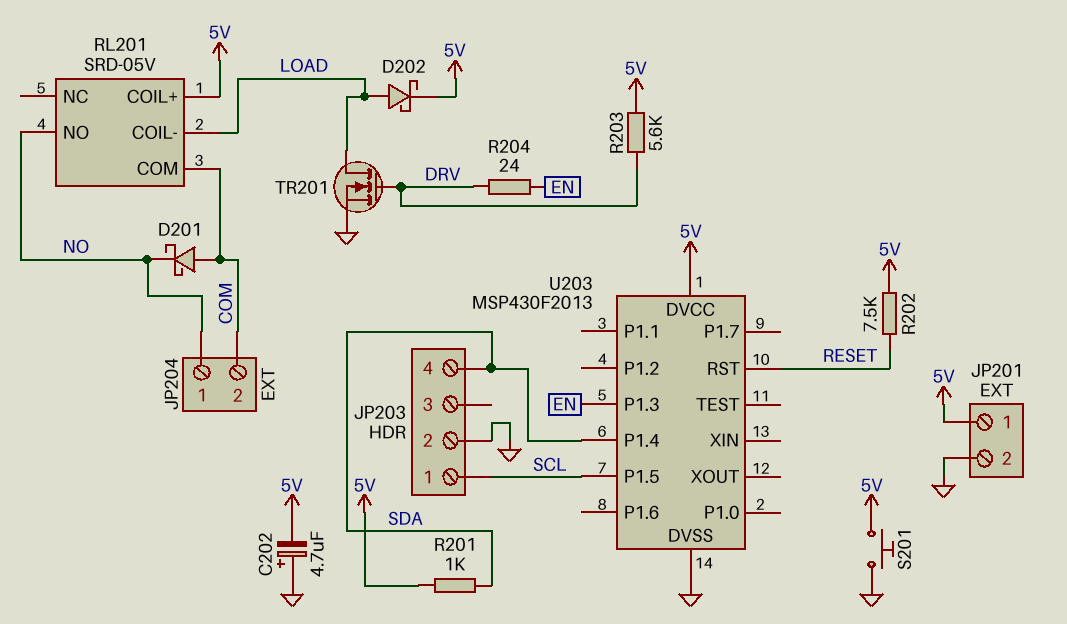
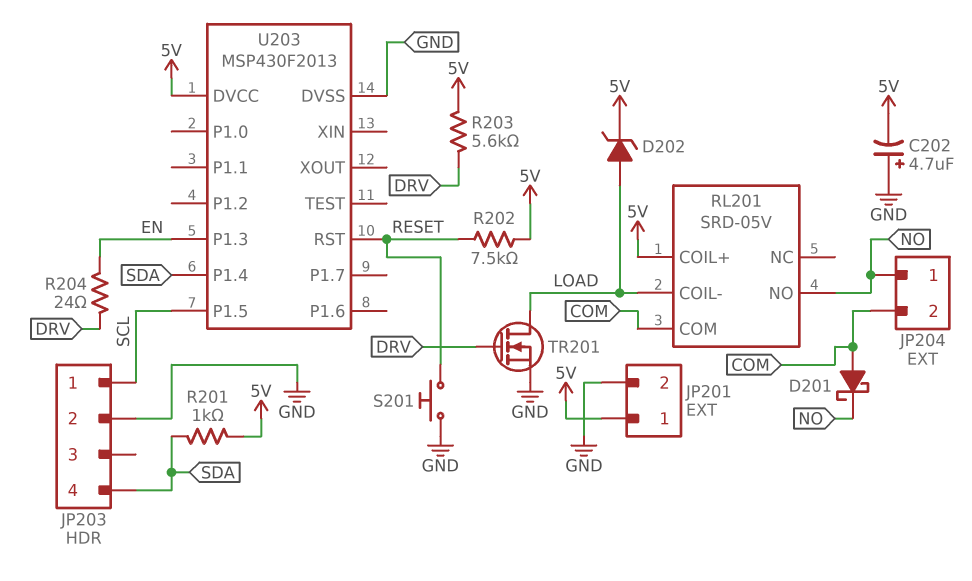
D202: schottky (A LOAD, K 5V) -> zener (A LOAD, K 5V)
S201: button (5V, GND) -> button (GND, RESET)

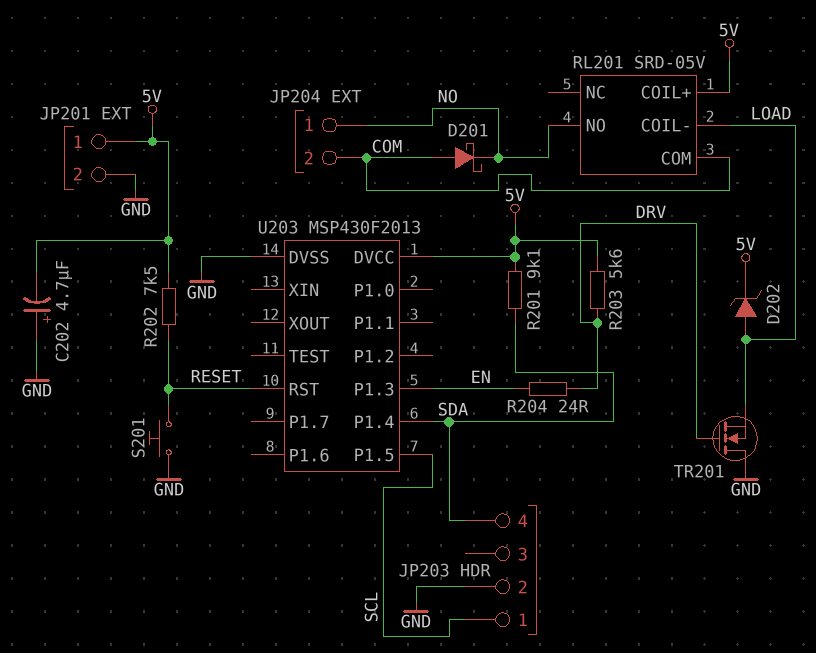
R201: 1k (5V, SDA) -> 9.1k (5V, SDA)
TR201: NMOS (G DRV, D LOAD, S GND) -> NMOS (G DRV, D GND, S LOAD)

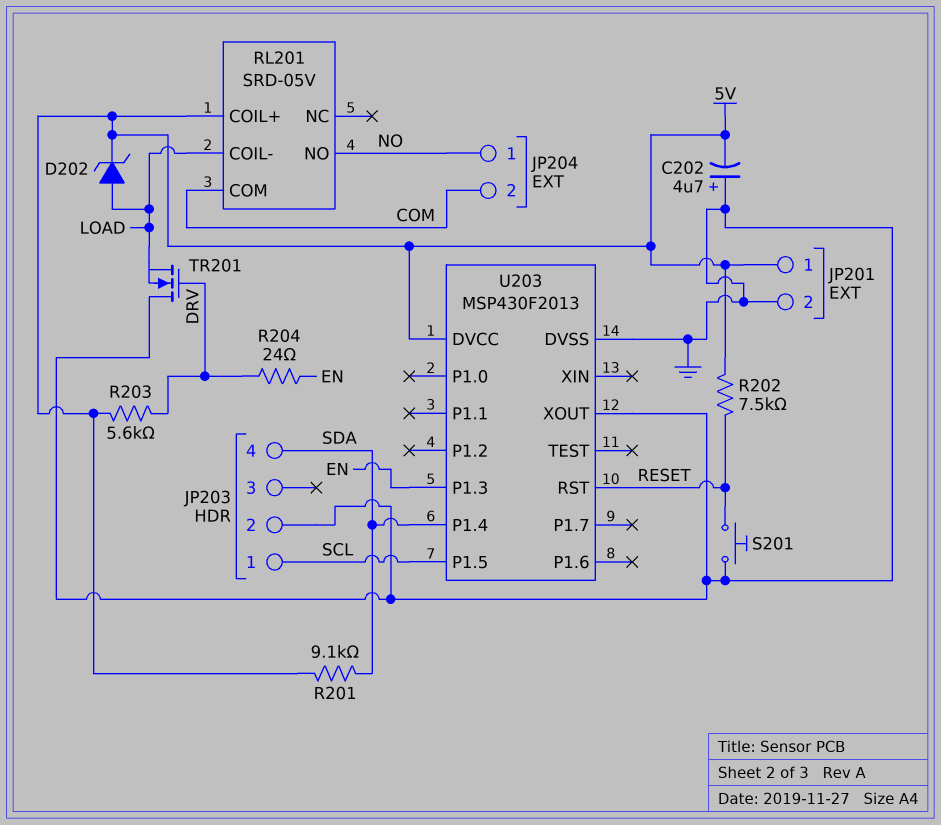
D201: schottky (A COM, K NO) -> none
U203 pin XOUT: none -> GND

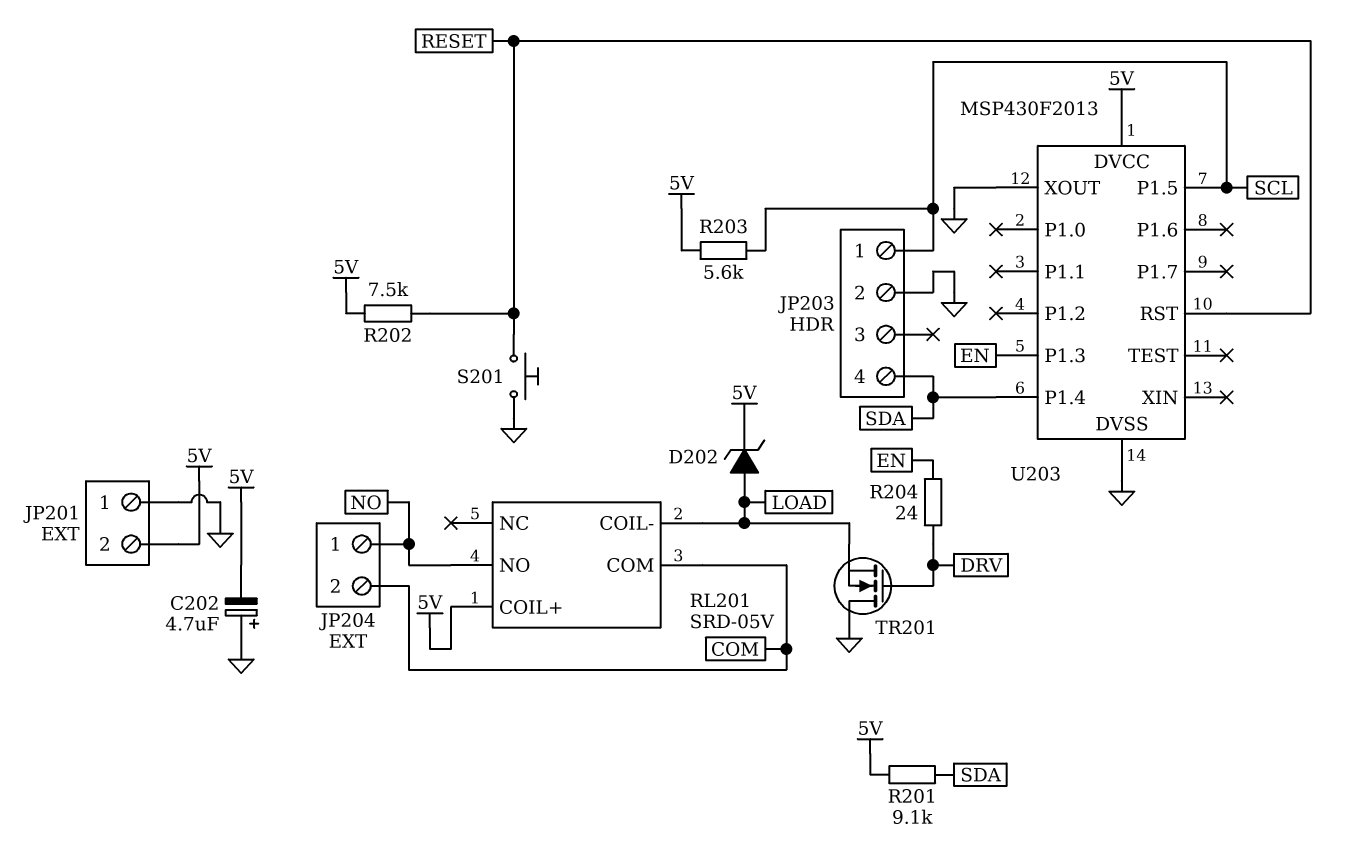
JP201 pin 1: 5V -> GND
JP201 pin 2: GND -> 5V
R203: 5.6k (5V, DRV) -> 5.6k (5V, SCL)

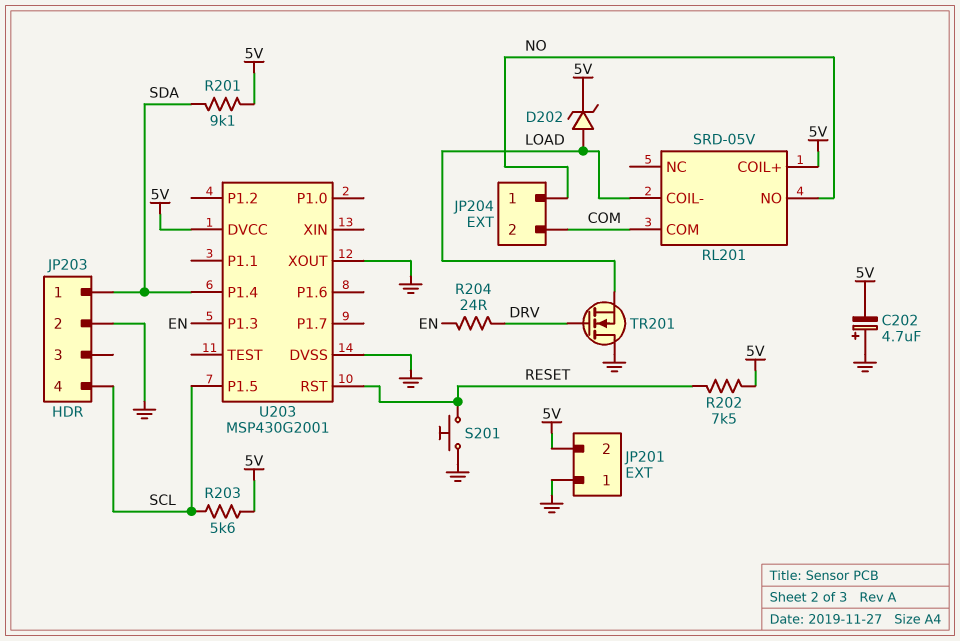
JP203 pin 1: SCL -> SDA
JP203 pin 4: SDA -> SCL
U203: MSP430F2013 -> MSP430G2001

